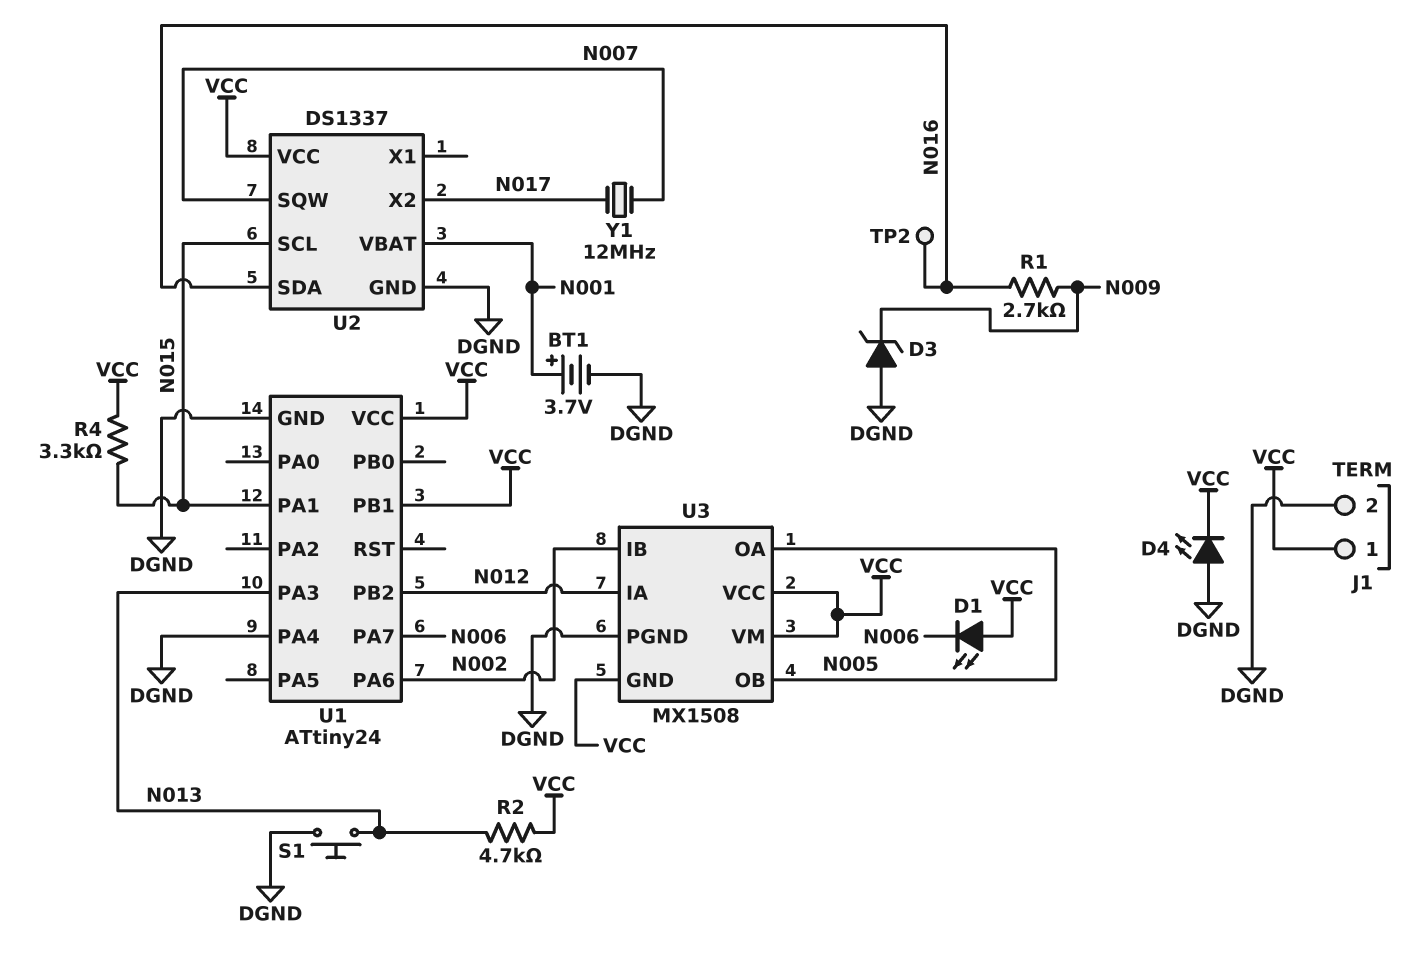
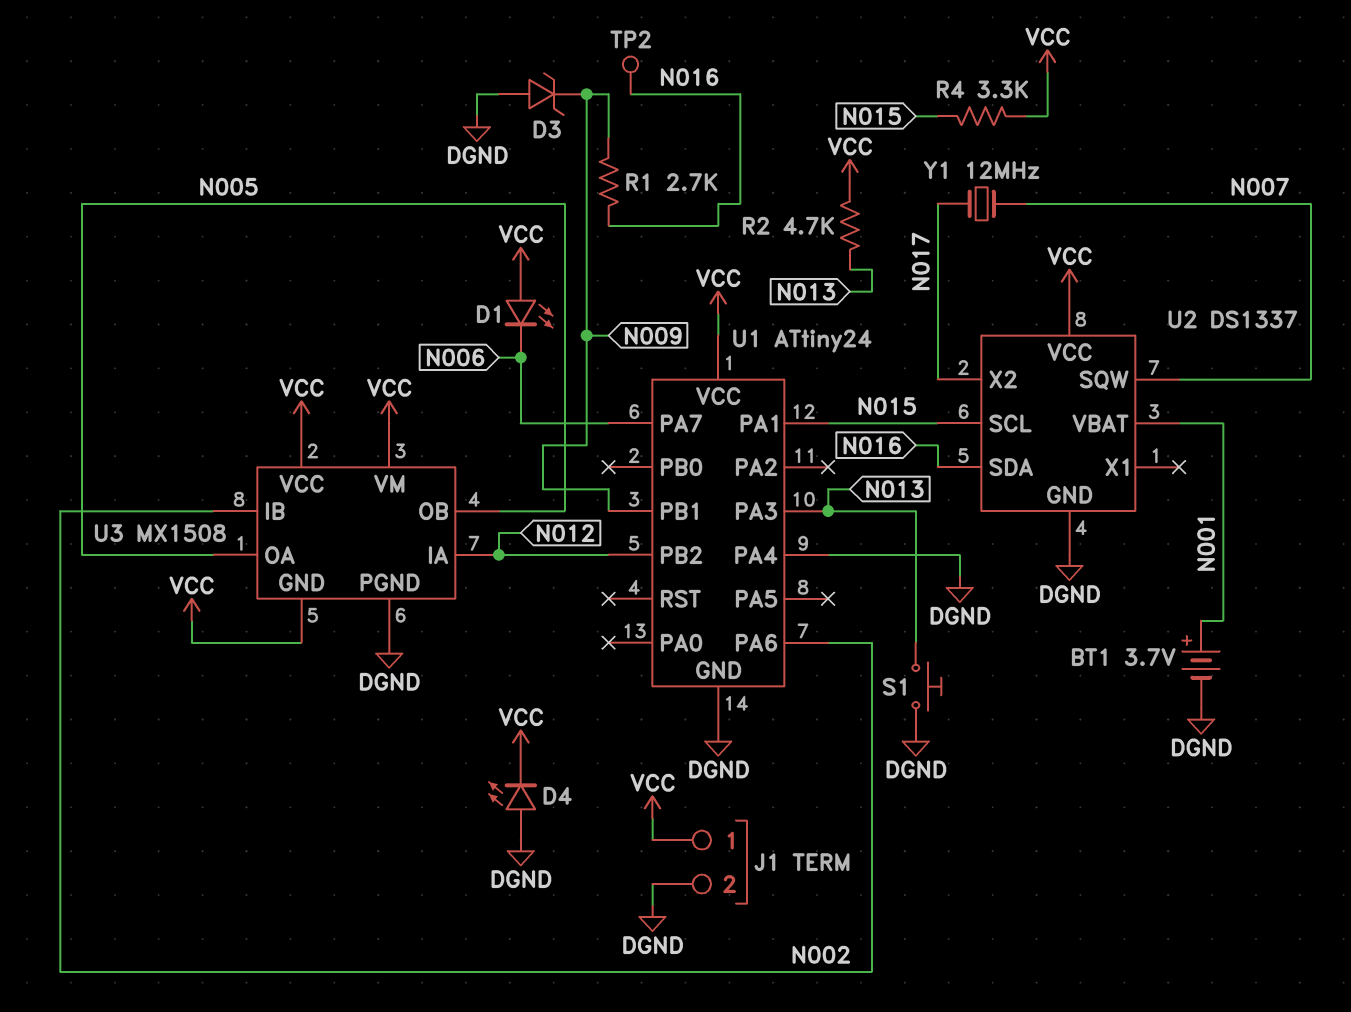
U1 pin PB1: VCC -> N009

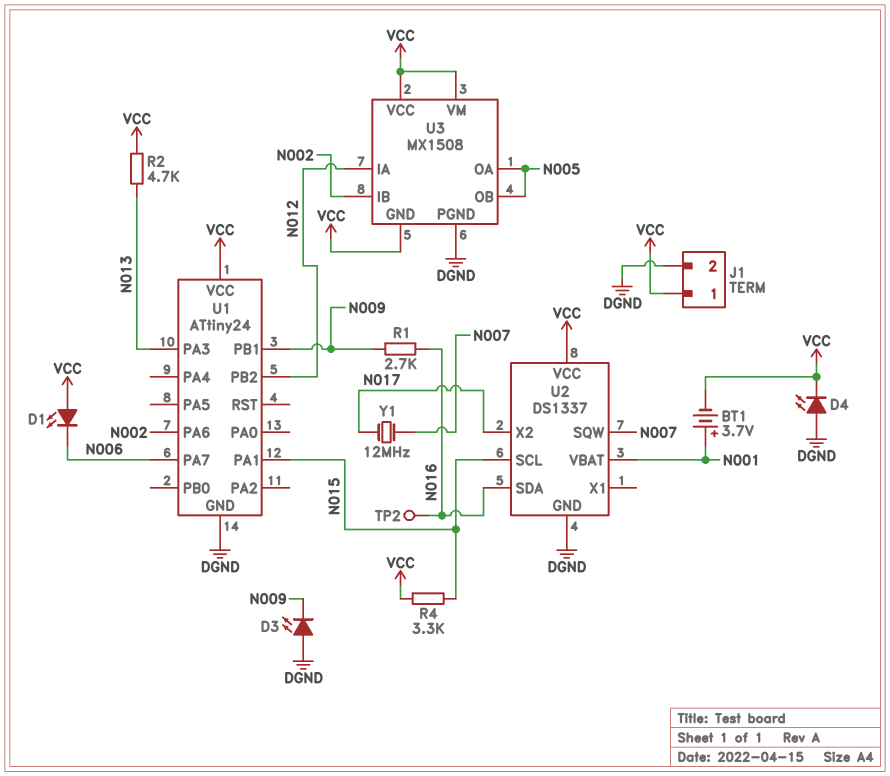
BT1: 3.7V (plus N001, minus DGND) -> 3.7V (plus N001, minus VCC)
D3: zener (A DGND, K N009) -> LED (A DGND, K N009)
S1: button (DGND, N013) -> none
U1 pin PA4: DGND -> none

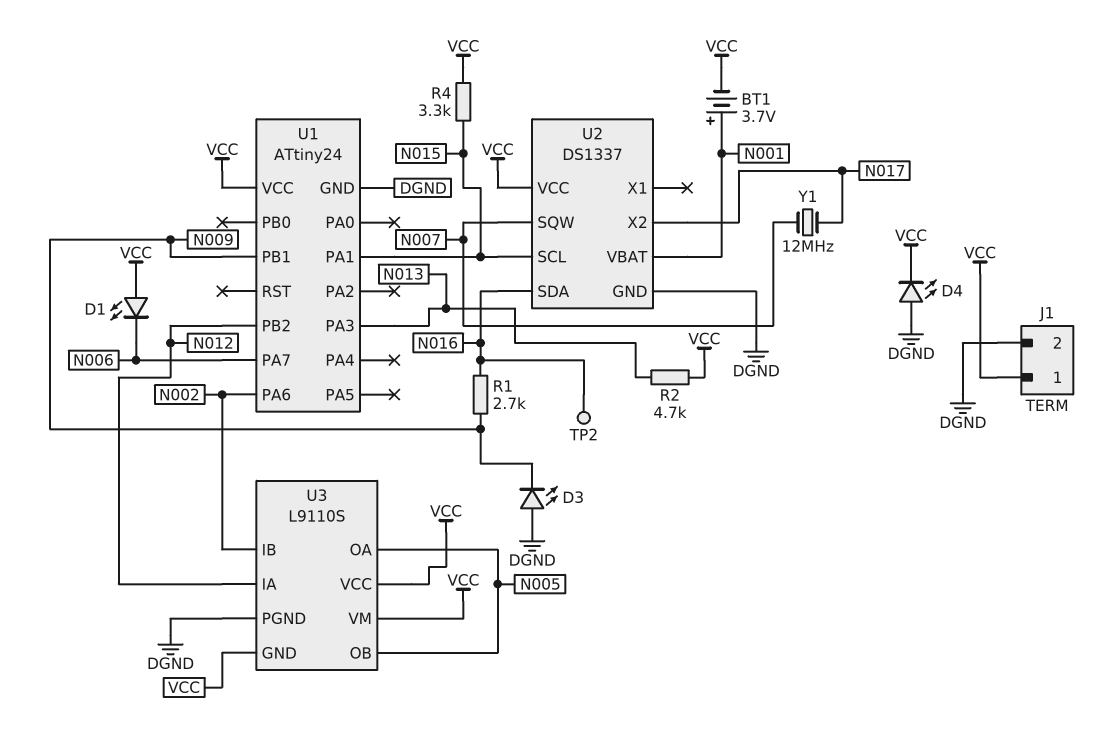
U3: MX1508 -> L9110S

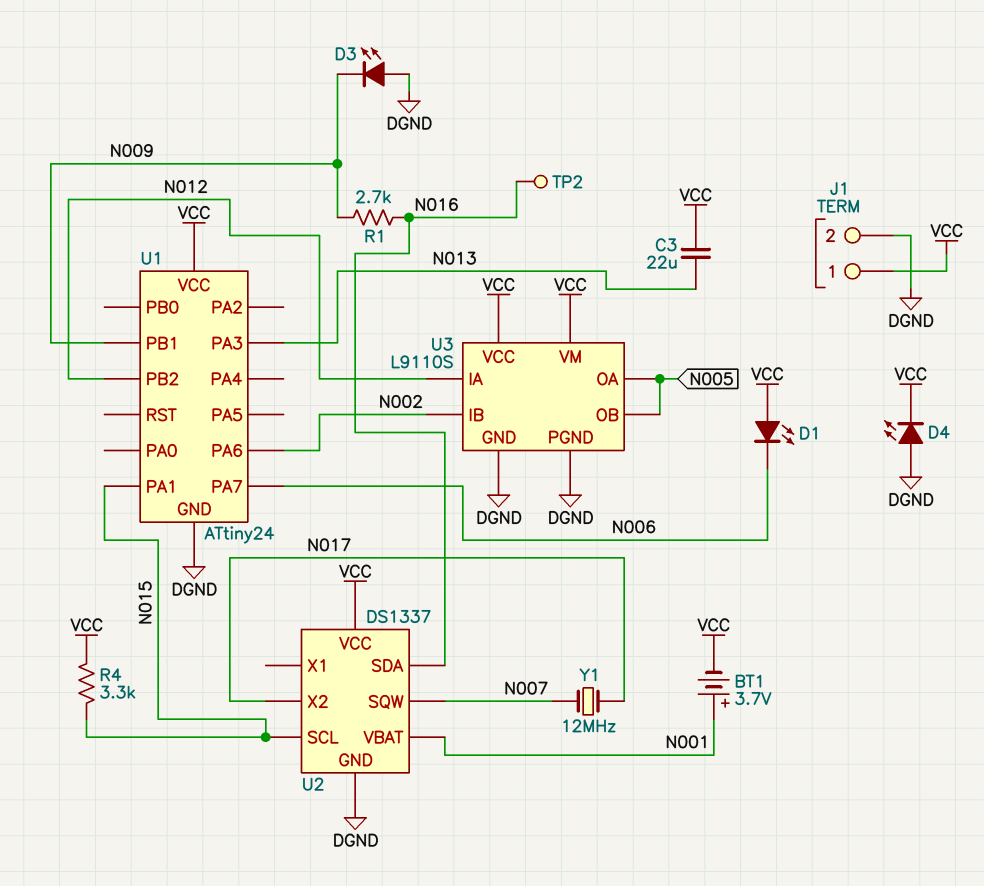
C3: none -> 22uF (N013, VCC)
R2: 4.7k (N013, VCC) -> none
U3 pin GND: VCC -> DGND

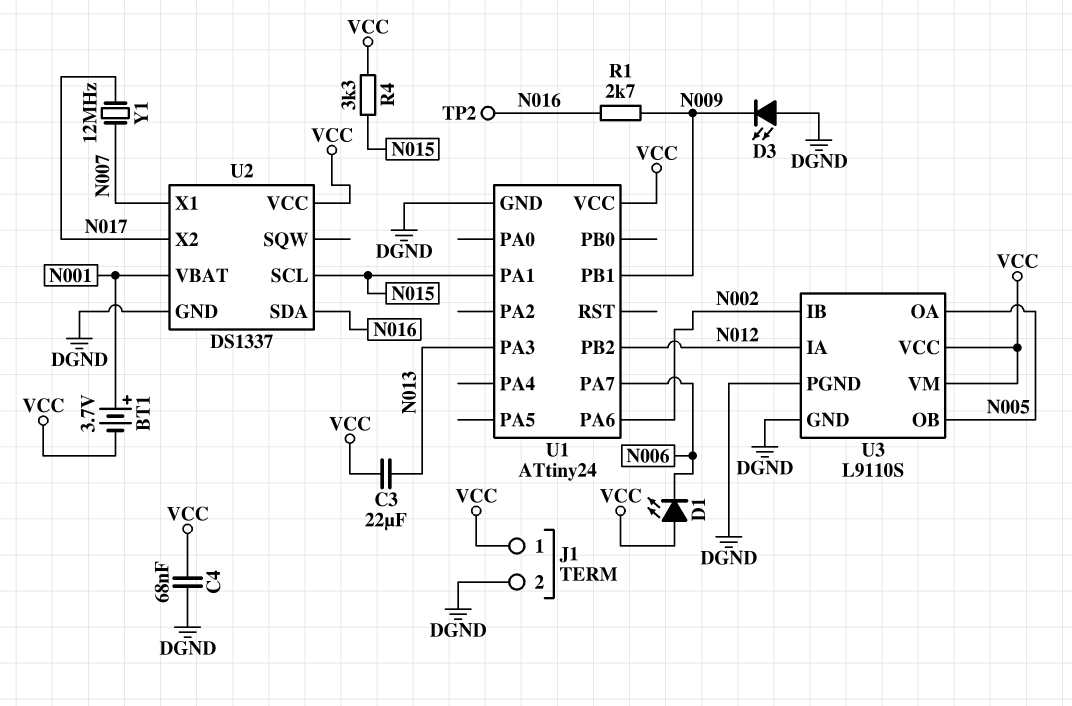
C4: none -> 68nF (DGND, VCC)
D4: LED (A DGND, K VCC) -> none
U2 pin SQW: N007 -> none
U2 pin X1: none -> N007

